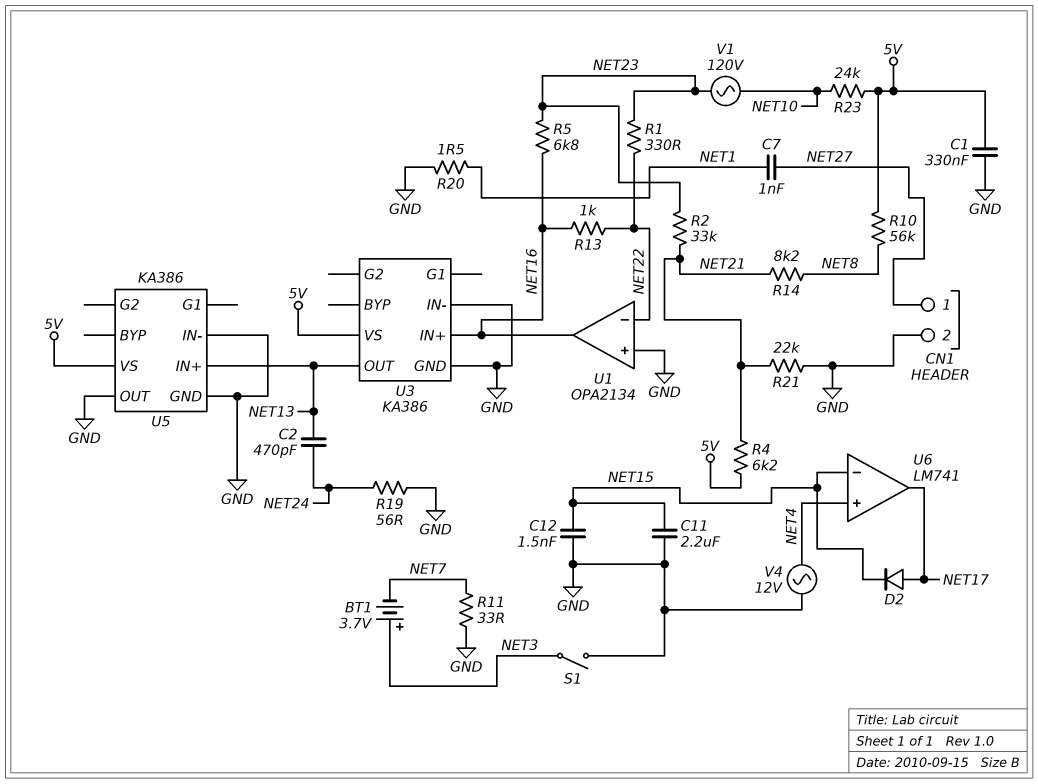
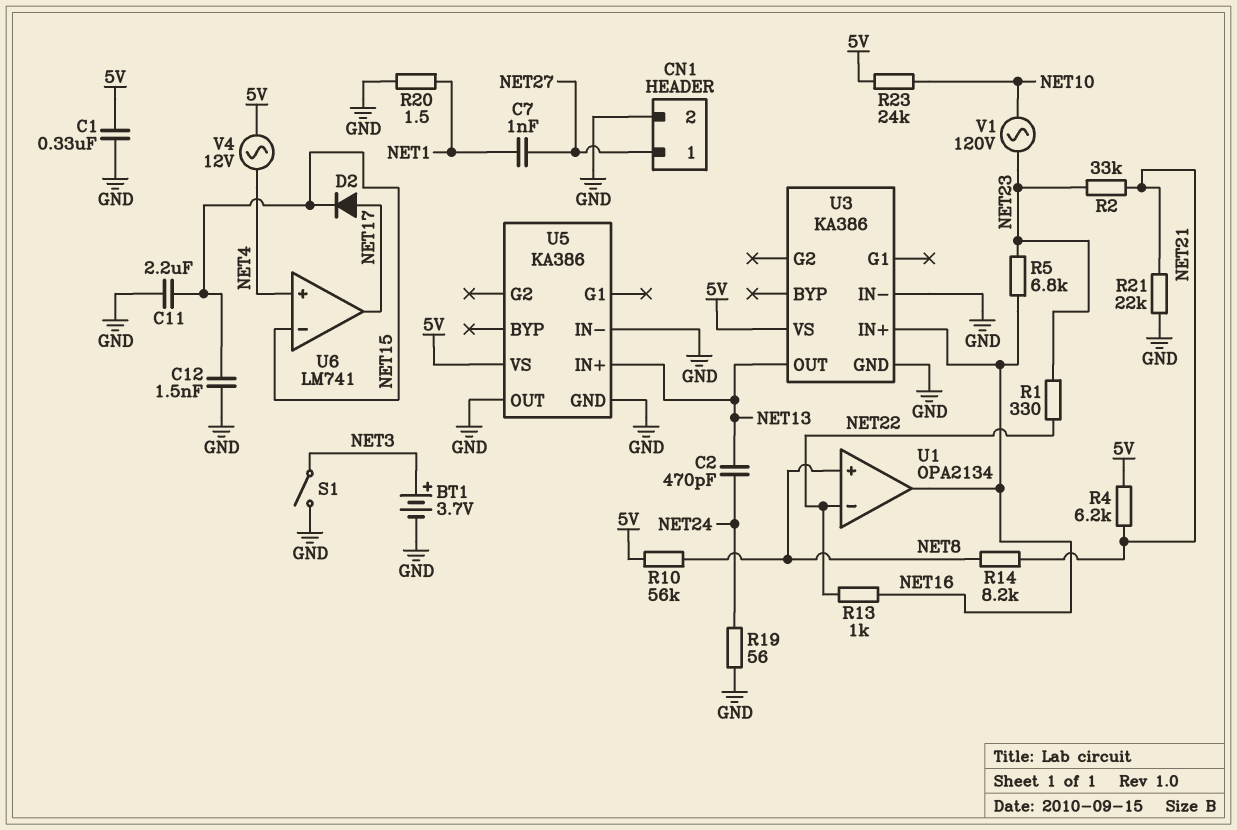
BT1: 3.7V (plus NET3, minus NET7) -> 3.7V (plus NET3, minus GND)
R11: 33 (GND, NET7) -> none
U1 pin in+: GND -> NET8
V4: AC 12V (GND, NET4) -> AC 12V (5V, NET4)

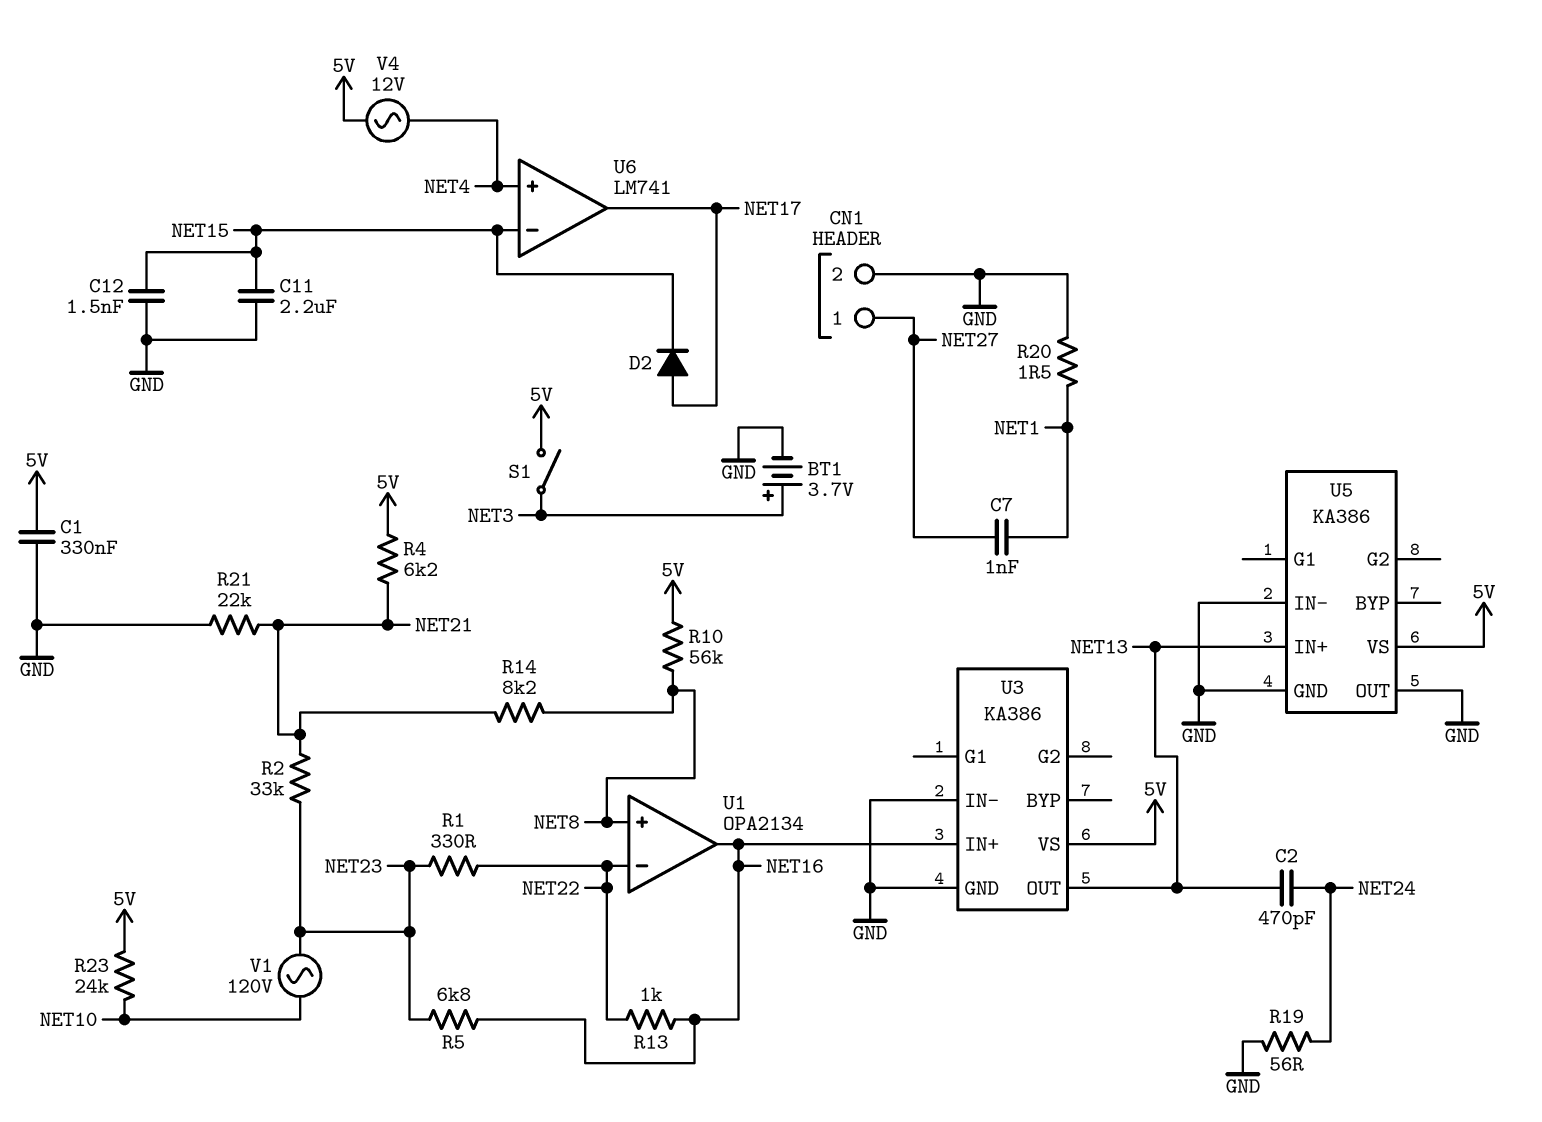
S1: switch (GND, NET3) -> switch (5V, NET3)

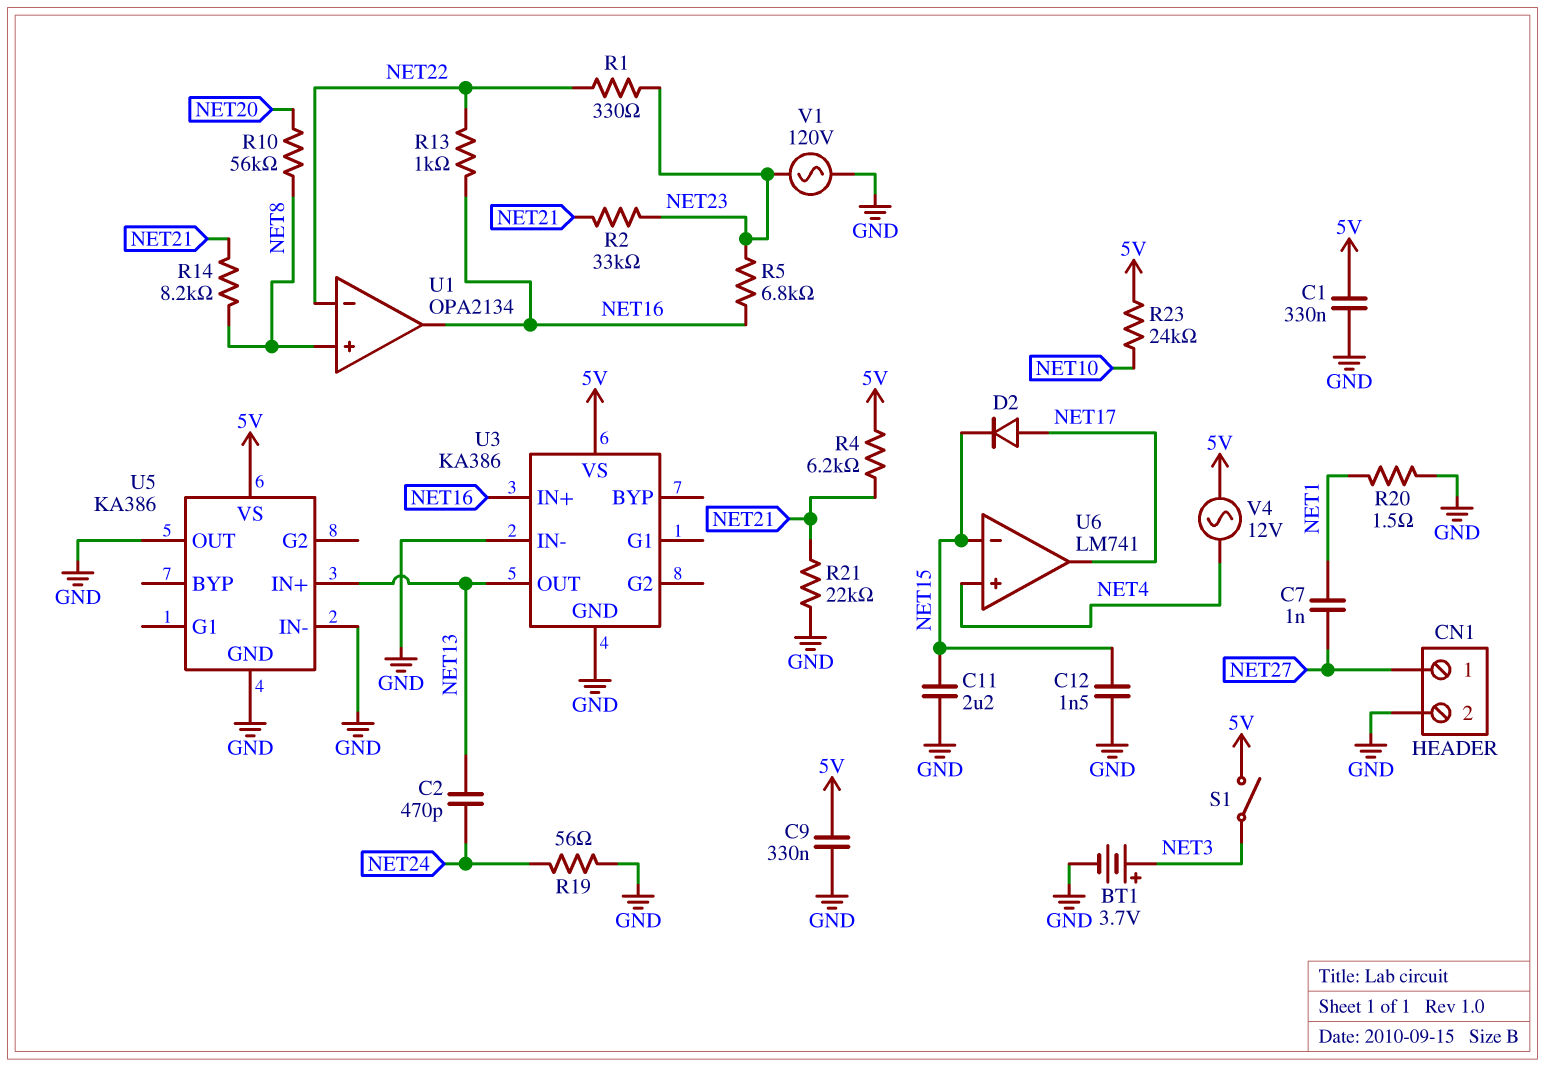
C9: none -> 330nF (5V, GND)
R10: 56k (5V, NET8) -> 56k (NET8, NET20)
V1: AC 120V (NET10, NET23) -> AC 120V (GND, NET23)

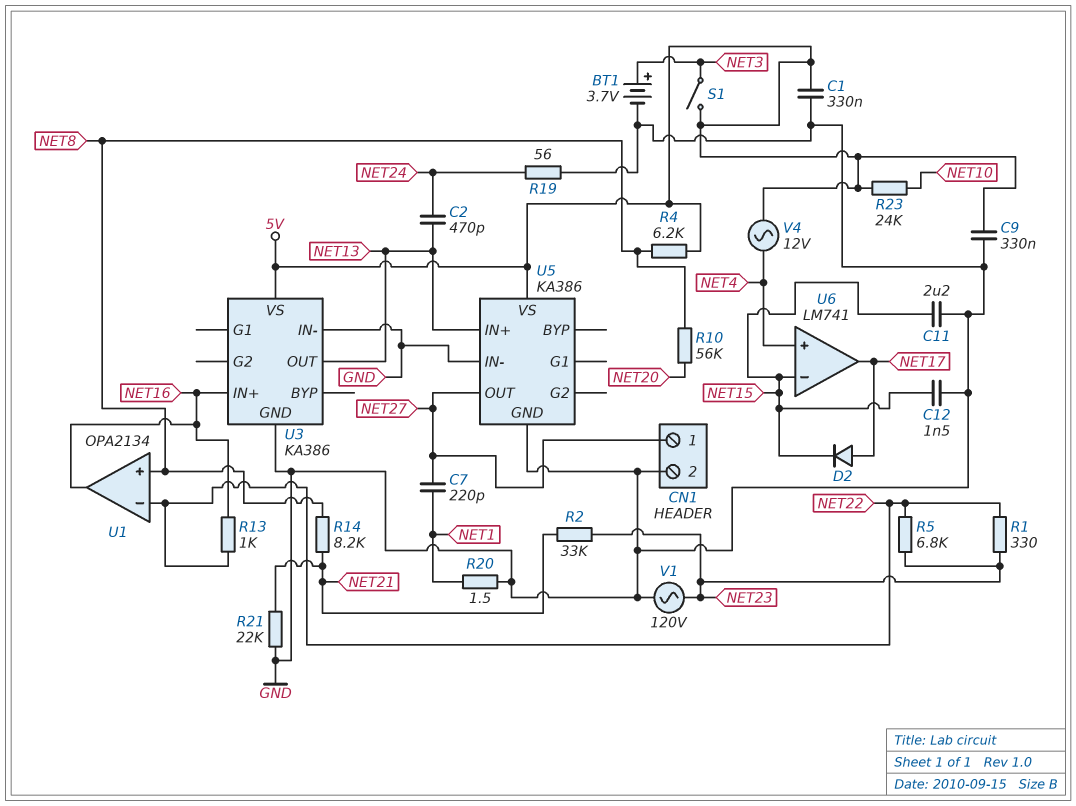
C7: 1nF (NET1, NET27) -> 220pF (NET1, NET27)
R4: 6.2k (5V, NET21) -> 6.2k (5V, NET8)
R5: 6.8k (NET16, NET23) -> 6.8k (NET22, NET23)
U5 pin OUT: GND -> NET27

